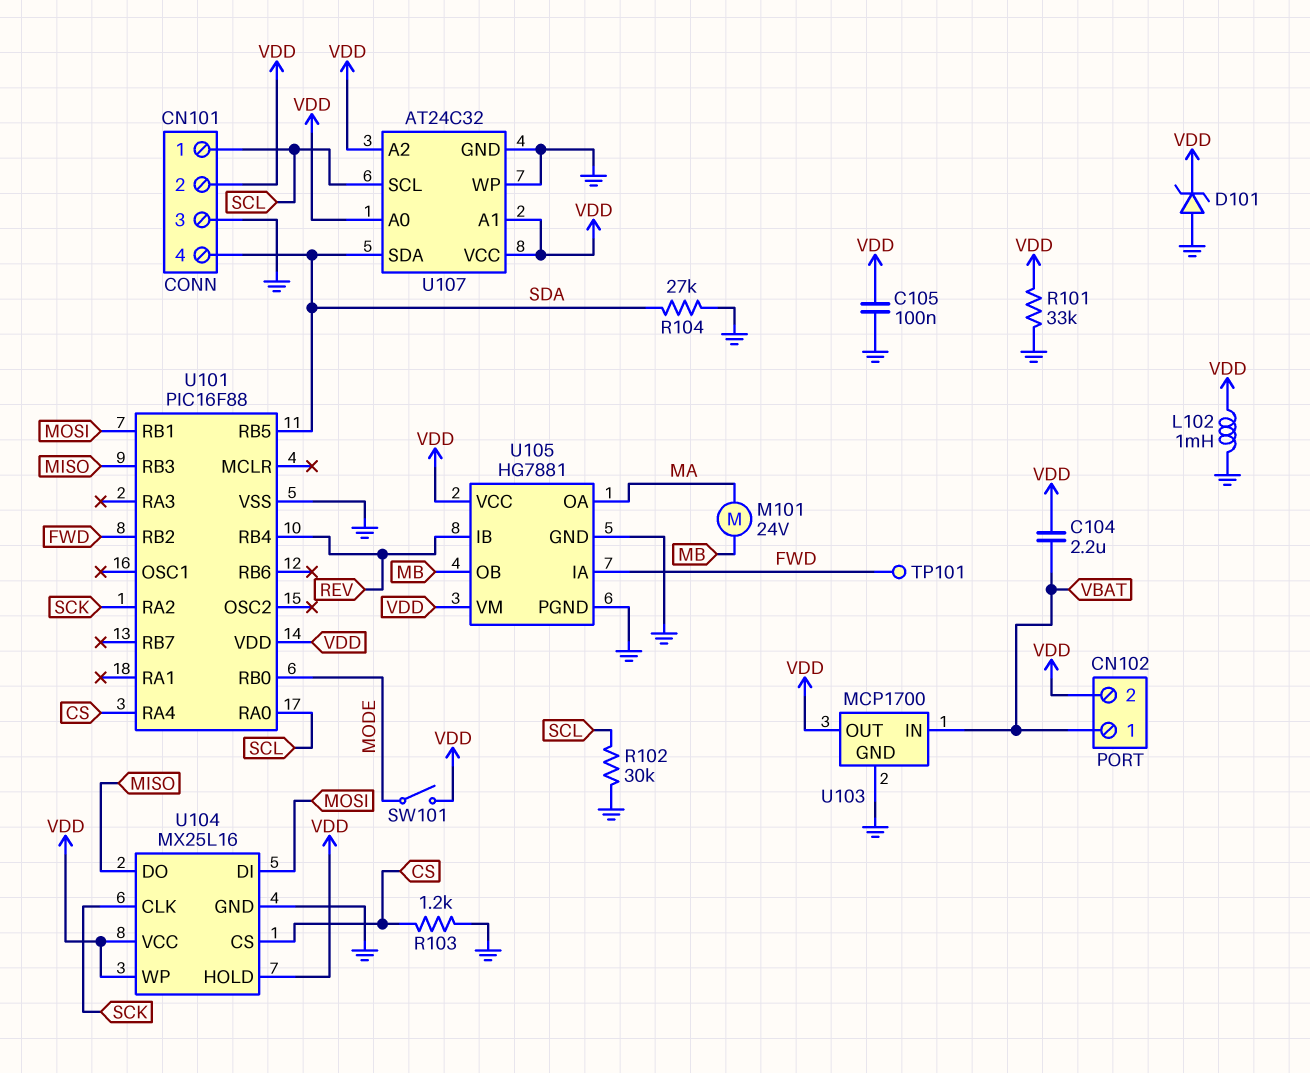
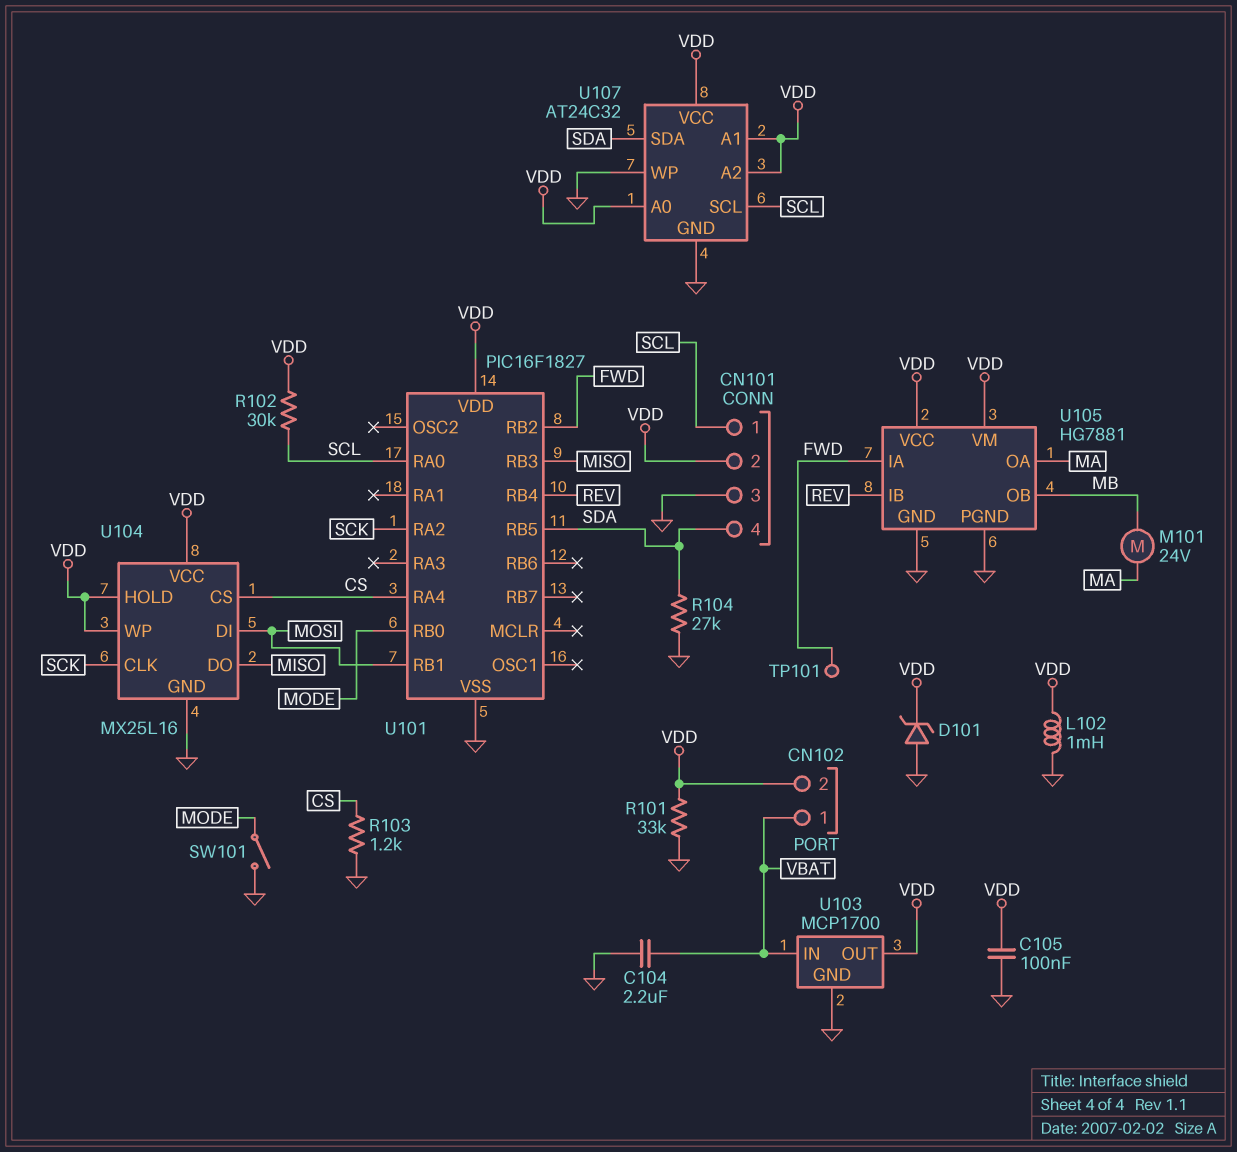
C104: 2.2uF (VBAT, VDD) -> 2.2uF (GND, VBAT)
R102: 30k (GND, SCL) -> 30k (SCL, VDD)
SW101: switch (MODE, VDD) -> switch (GND, MODE)
U101: PIC16F88 -> PIC16F1827

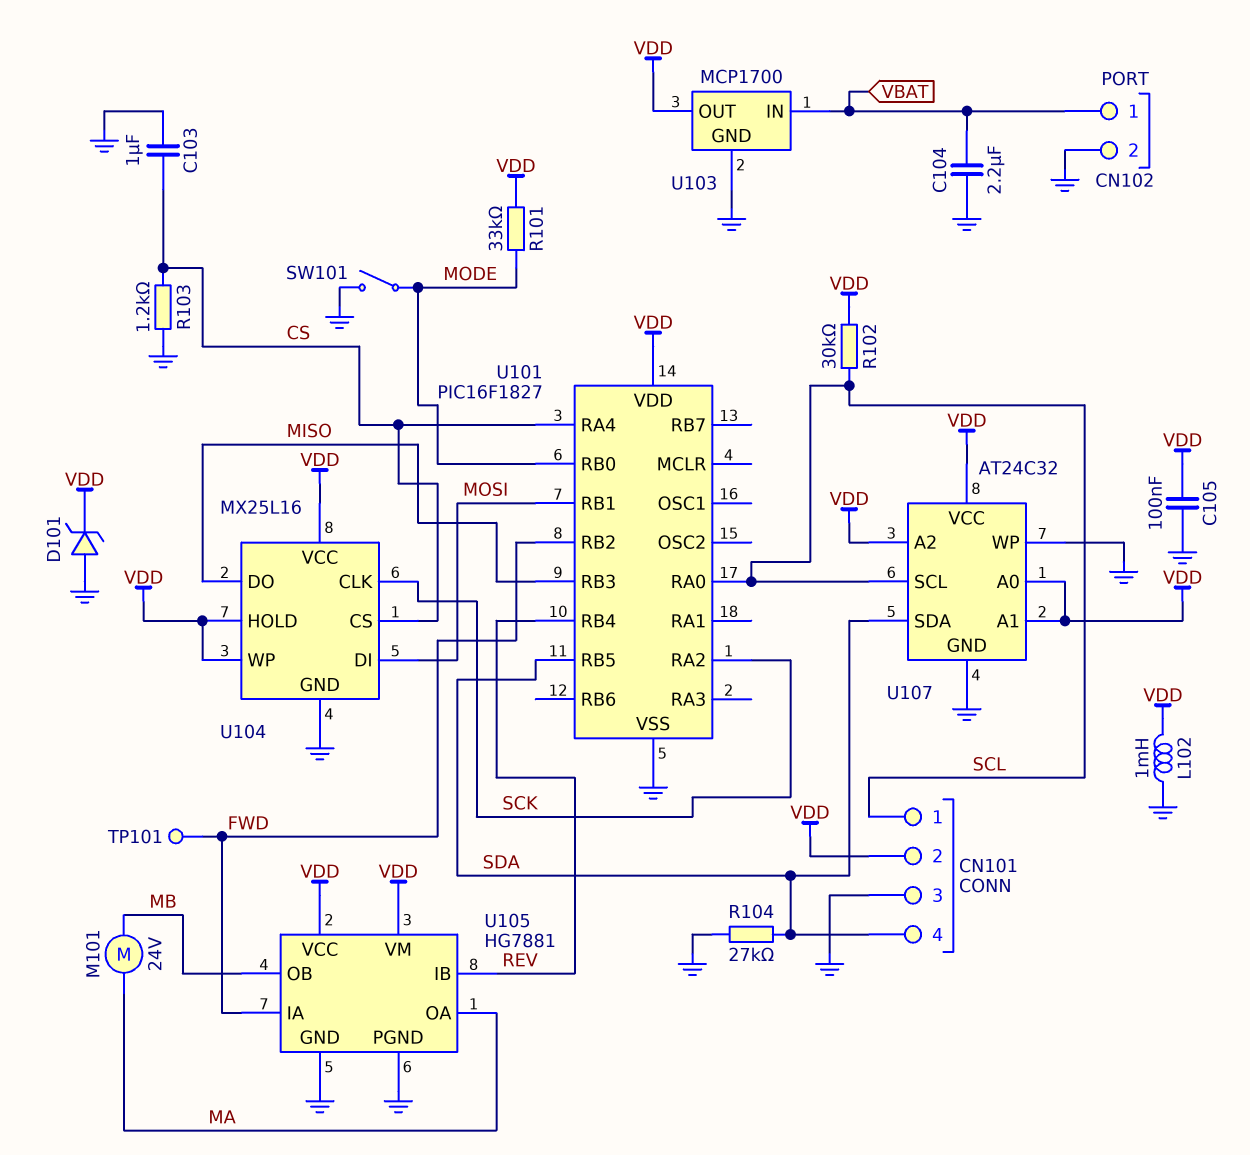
C103: none -> 1uF (CS, GND)
CN102 pin 2: VDD -> GND
R101: 33k (GND, VDD) -> 33k (MODE, VDD)

